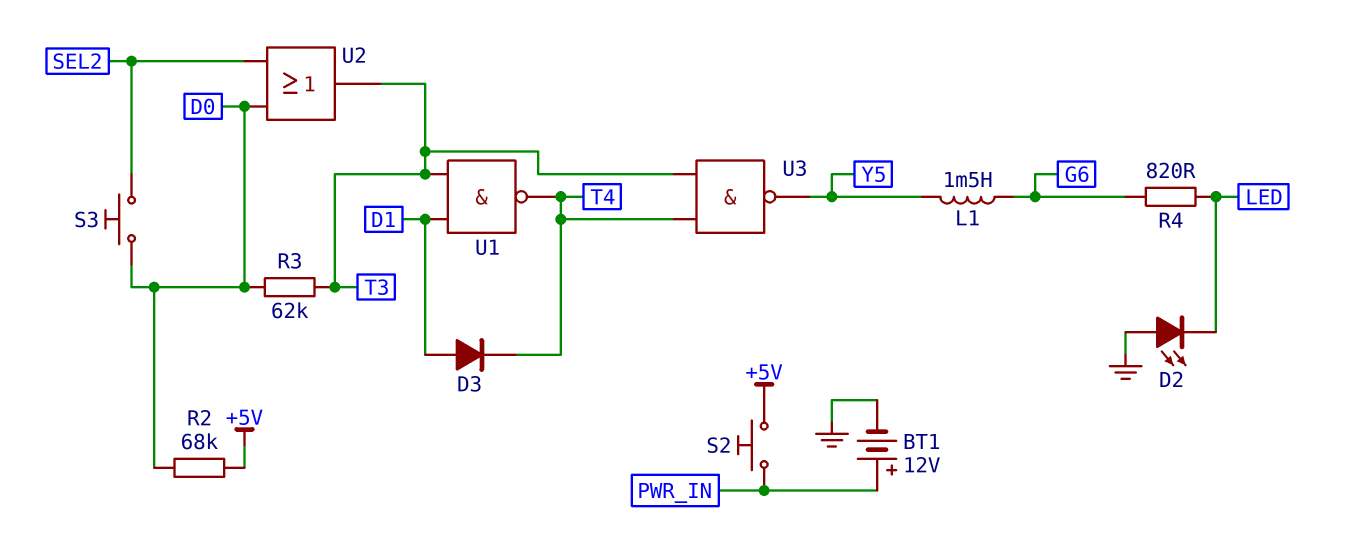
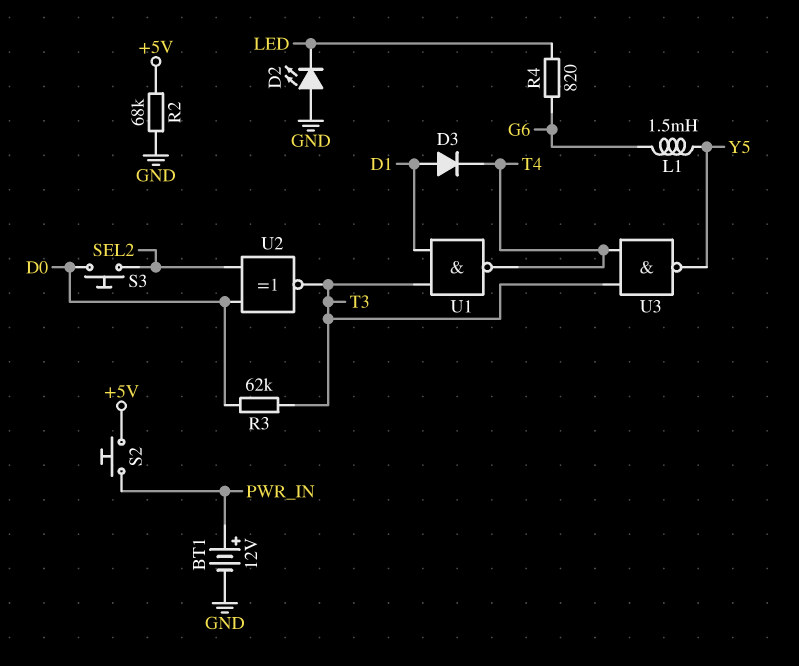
R2: 68k (+5V, D0) -> 68k (+5V, GND)
U2: OR (in D0, in SEL2, out T3) -> XNOR (in D0, in SEL2, out T3)

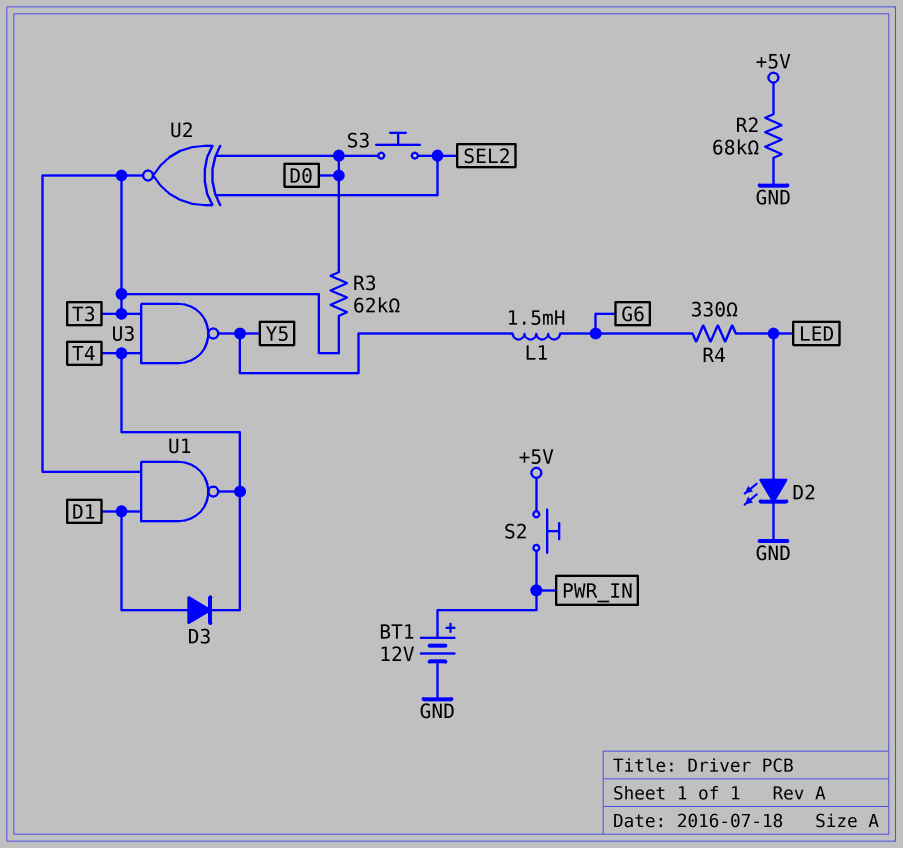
D2: LED (A GND, K LED) -> LED (A LED, K GND)
R4: 820 (G6, LED) -> 330 (G6, LED)

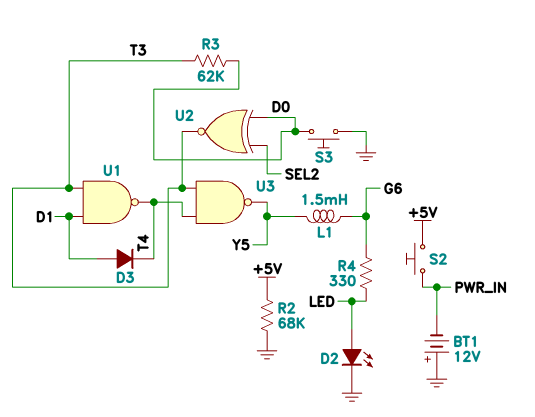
BT1: 12V (plus PWR_IN, minus GND) -> 12V (plus GND, minus PWR_IN)
S3: button (D0, SEL2) -> button (D0, GND)

